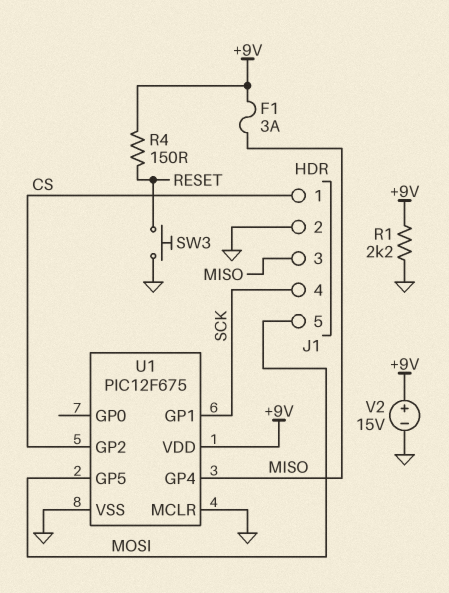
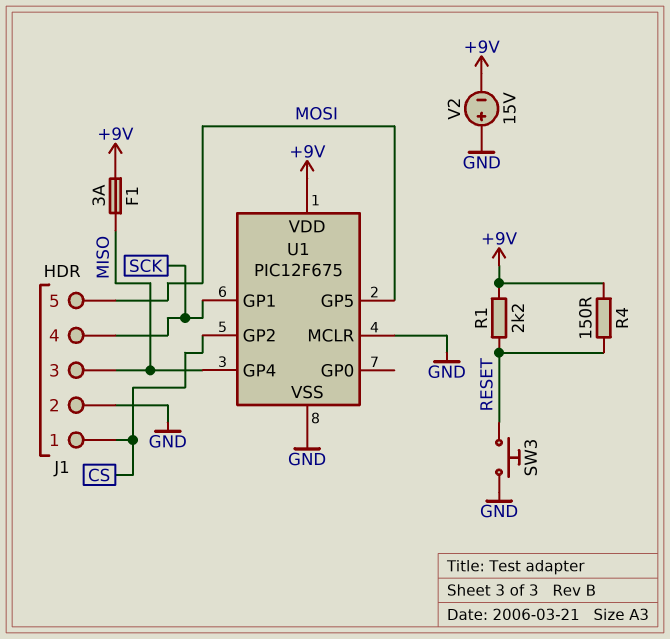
R1: 2.2k (+9V, GND) -> 2.2k (+9V, RESET)
V2: 15V (plus +9V, minus GND) -> 15V (plus GND, minus +9V)

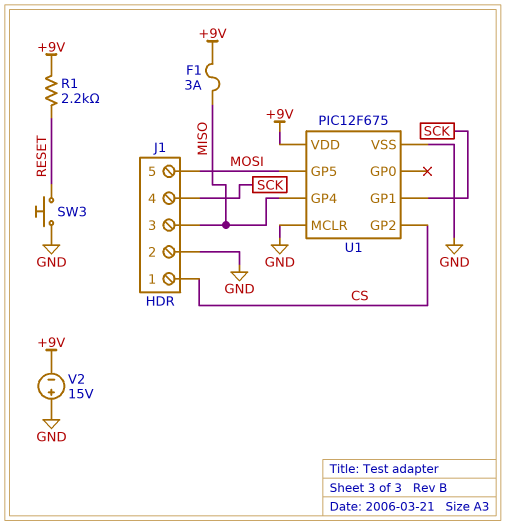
R4: 150 (+9V, RESET) -> none

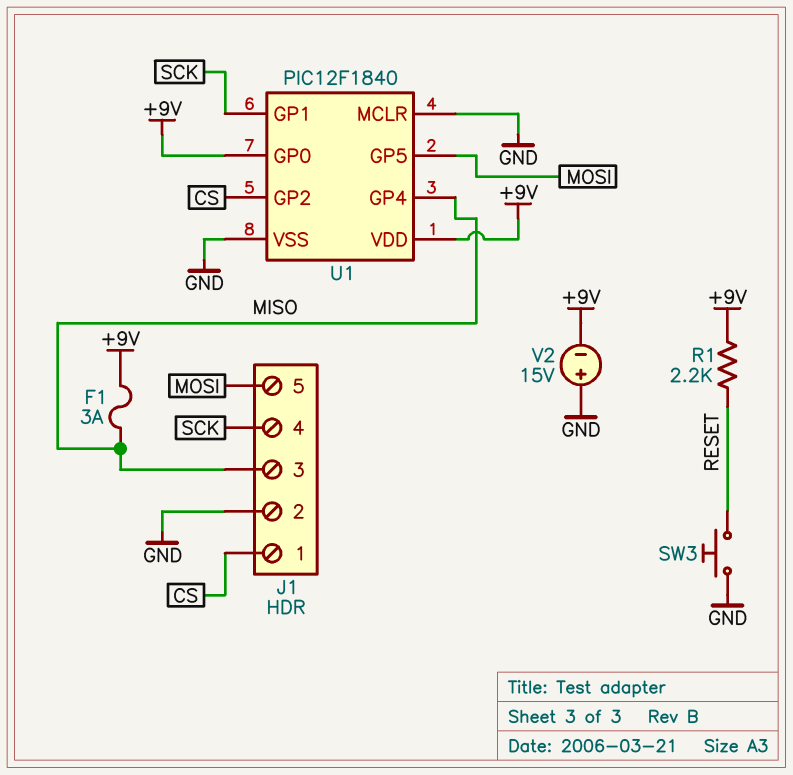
U1: PIC12F675 -> PIC12F1840
U1 pin GP0: none -> +9V

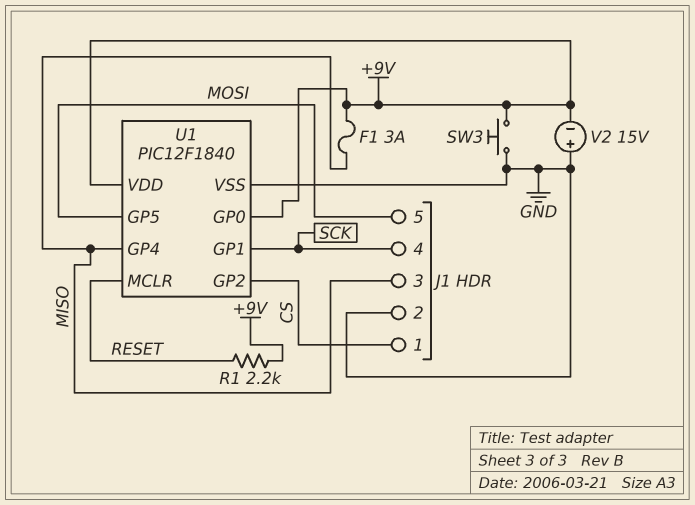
SW3: button (GND, RESET) -> button (+9V, GND)
U1 pin MCLR: GND -> RESET

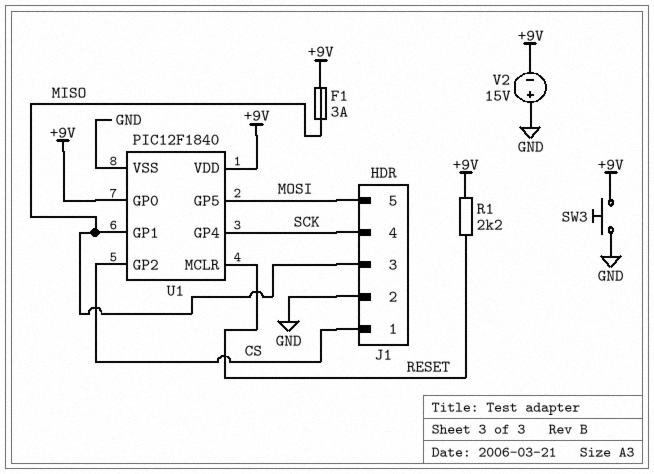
U1 pin GP1: SCK -> MISO
U1 pin GP4: MISO -> SCK

